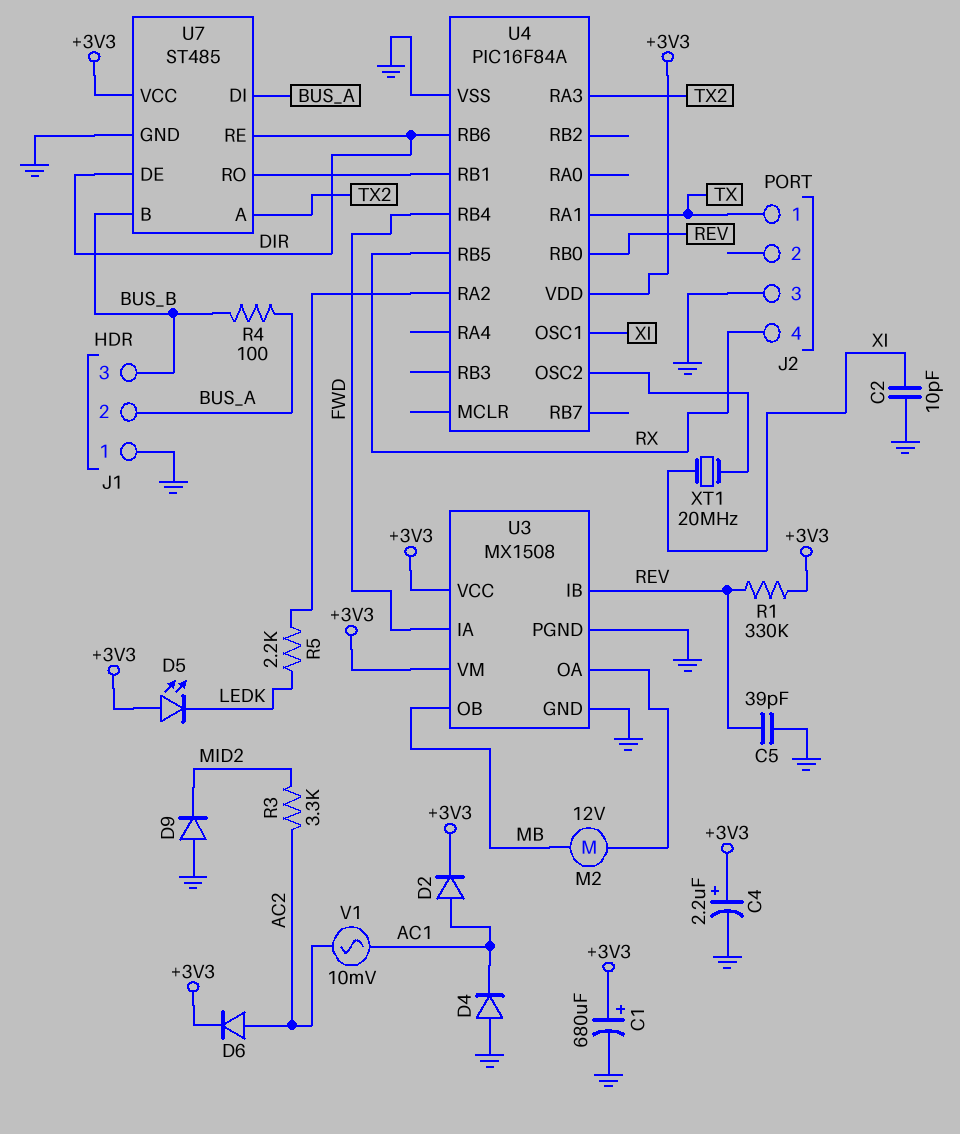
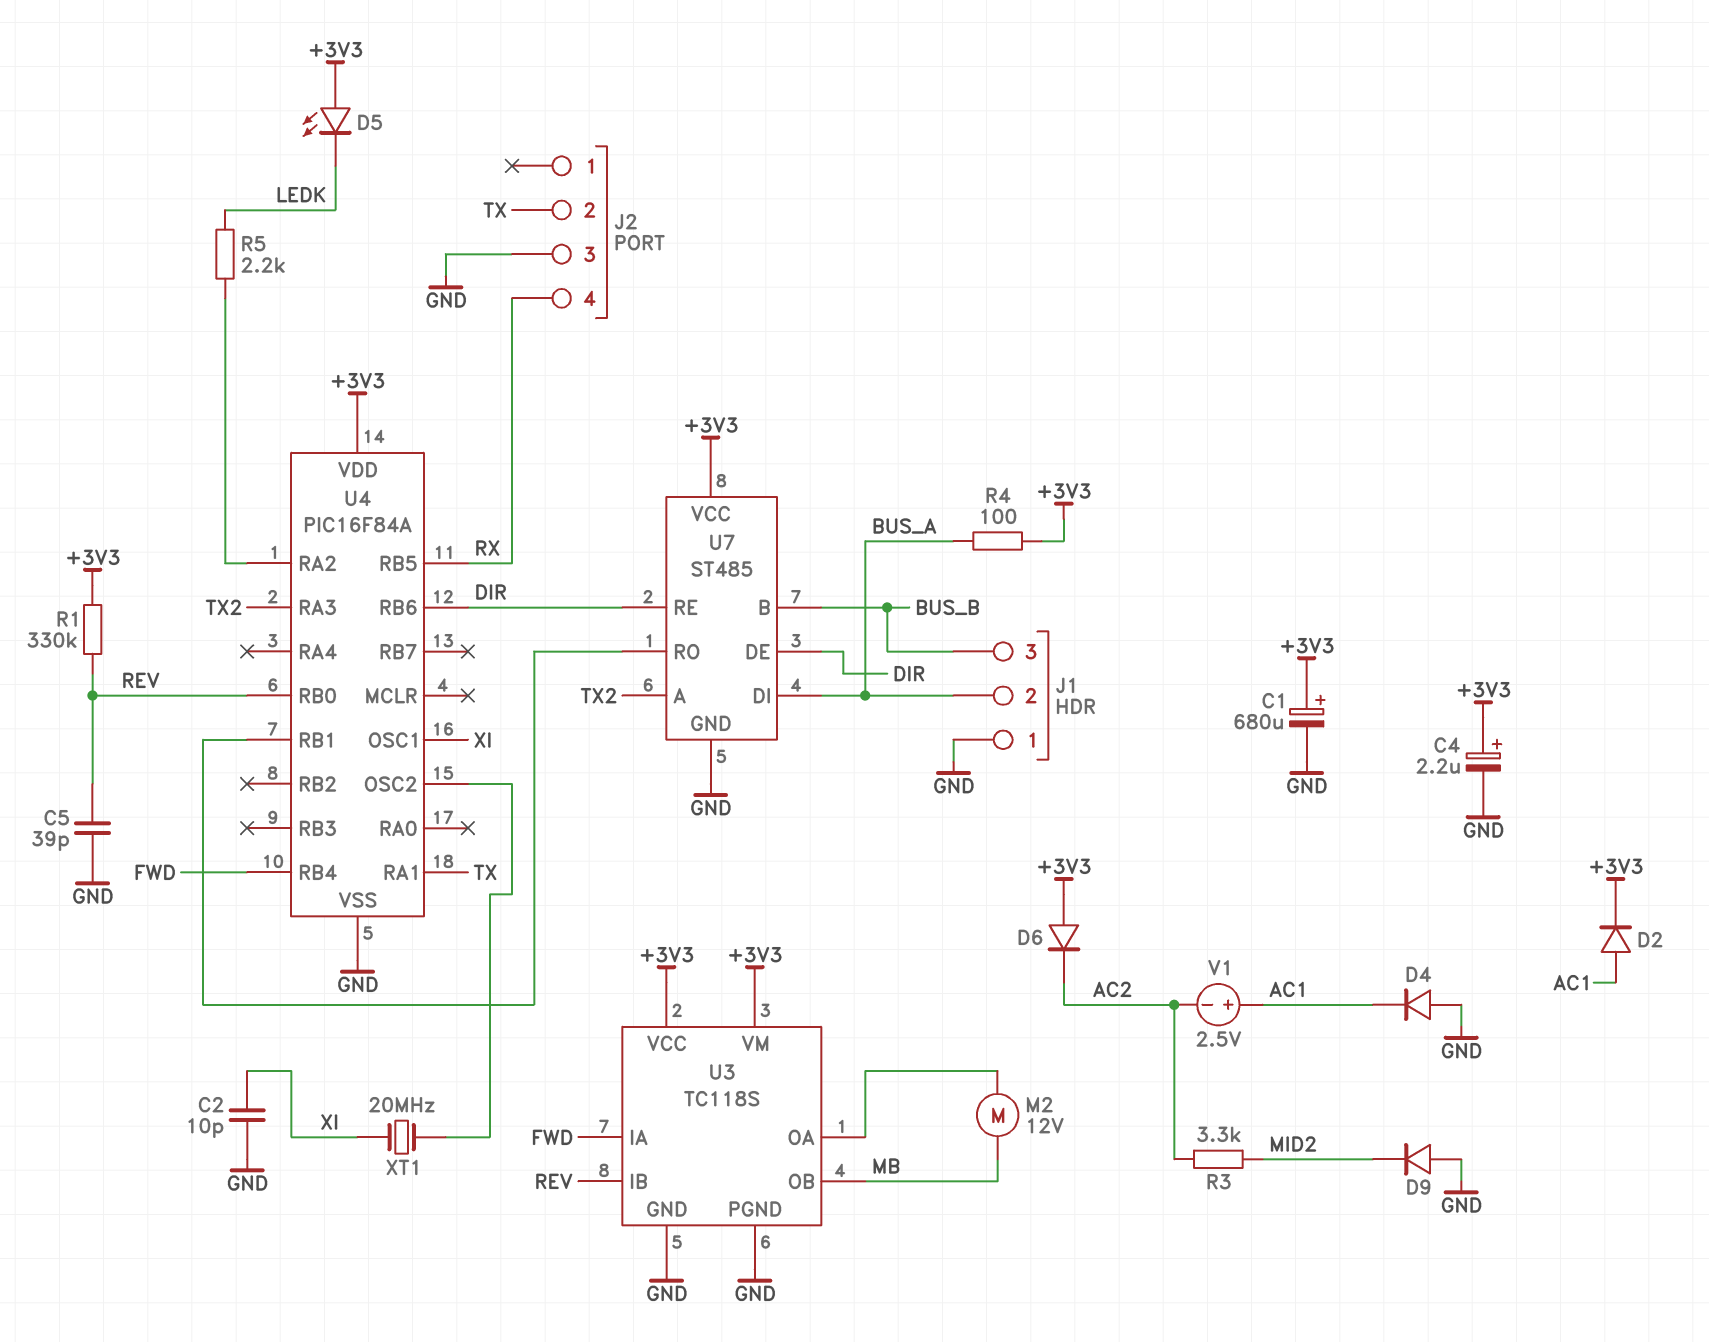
D6: diode (A AC2, K +3V3) -> diode (A +3V3, K AC2)
J2 pin 1: TX -> none
J2 pin 2: none -> TX
R4: 100 (BUS_A, BUS_B) -> 100 (+3V3, BUS_A)
U3: MX1508 -> TC118S
V1: AC 10mV (AC1, AC2) -> 2.5V (plus AC1, minus AC2)

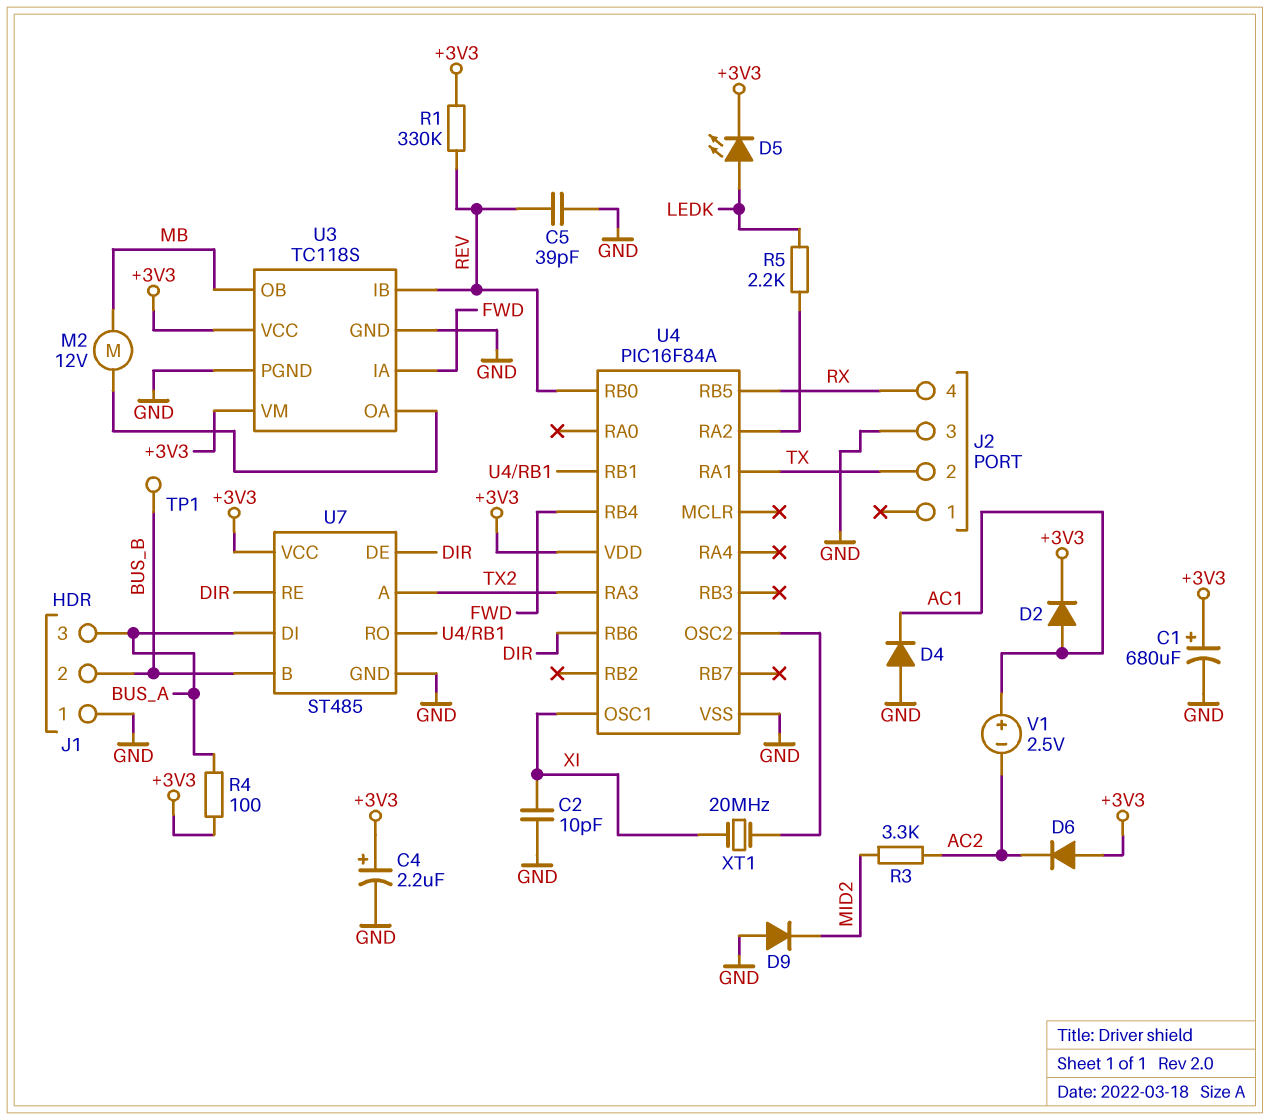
D5: LED (A +3V3, K LEDK) -> LED (A LEDK, K +3V3)
J1 pin 2: BUS_A -> BUS_B
J1 pin 3: BUS_B -> BUS_A
TP1: none -> test point (BUS_B)

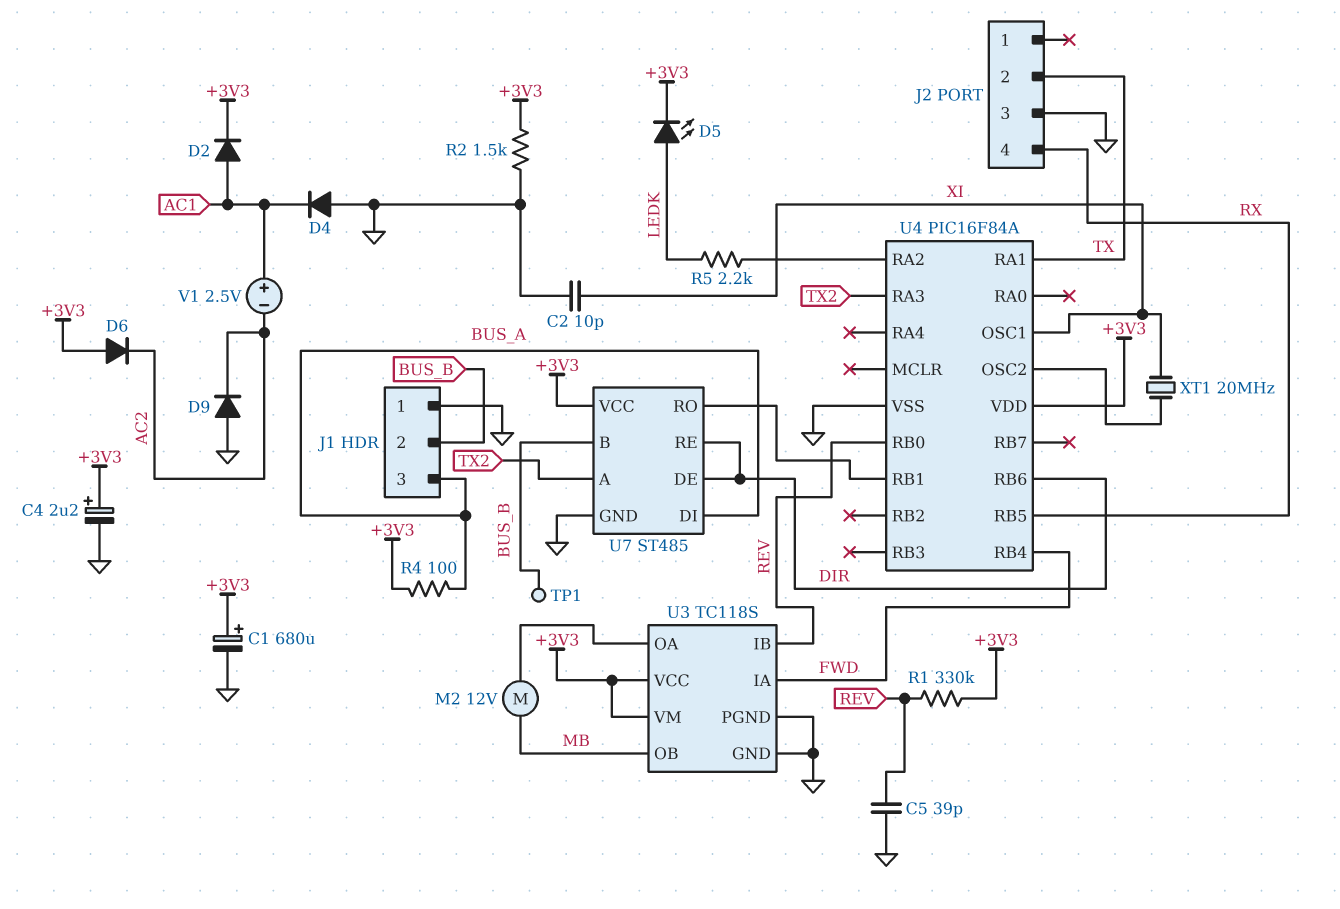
D9: diode (A GND, K MID2) -> diode (A GND, K AC2)
R2: none -> 1.5k (+3V3, GND)
R3: 3.3k (AC2, MID2) -> none

